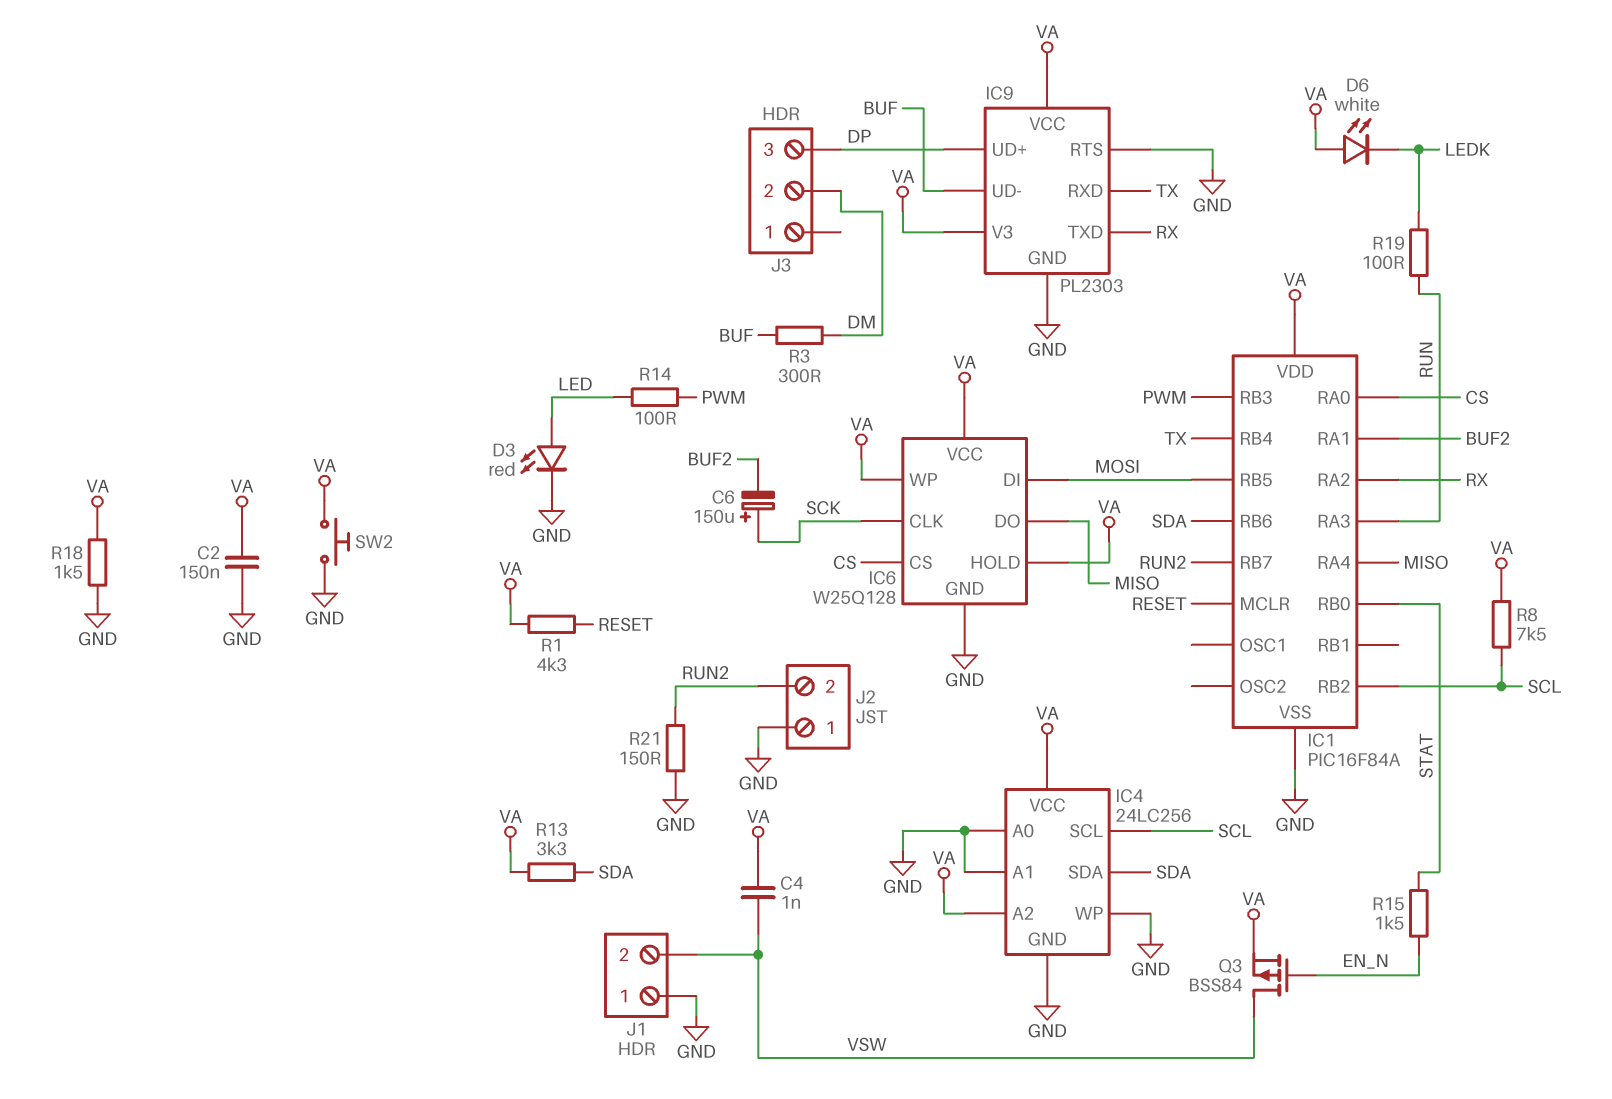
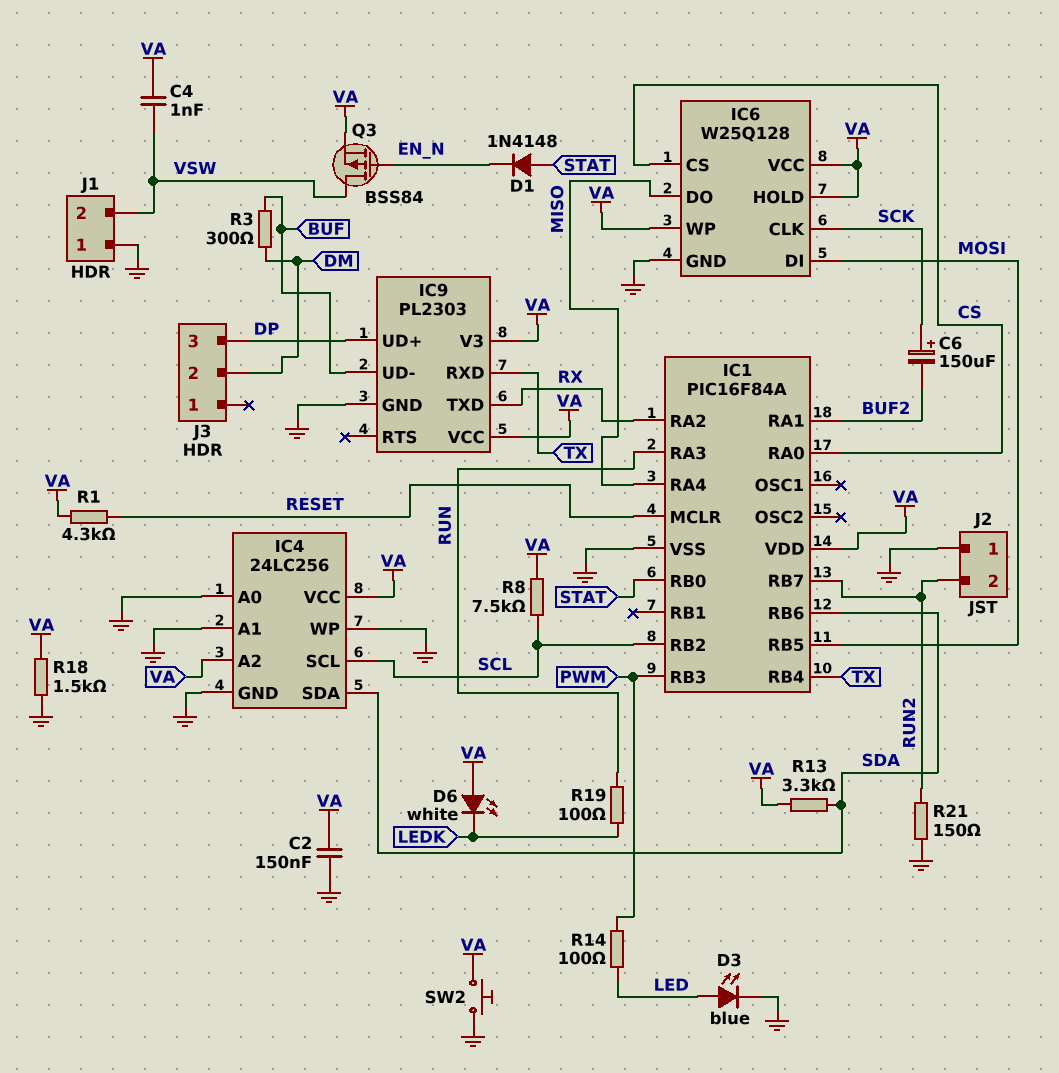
D1: none -> diode 1N4148 (A STAT, K EN_N)
D3: LED red (A LED, K GND) -> LED blue (A LED, K GND)
IC9 pin RTS: GND -> none
R15: 1.5k (EN_N, STAT) -> none

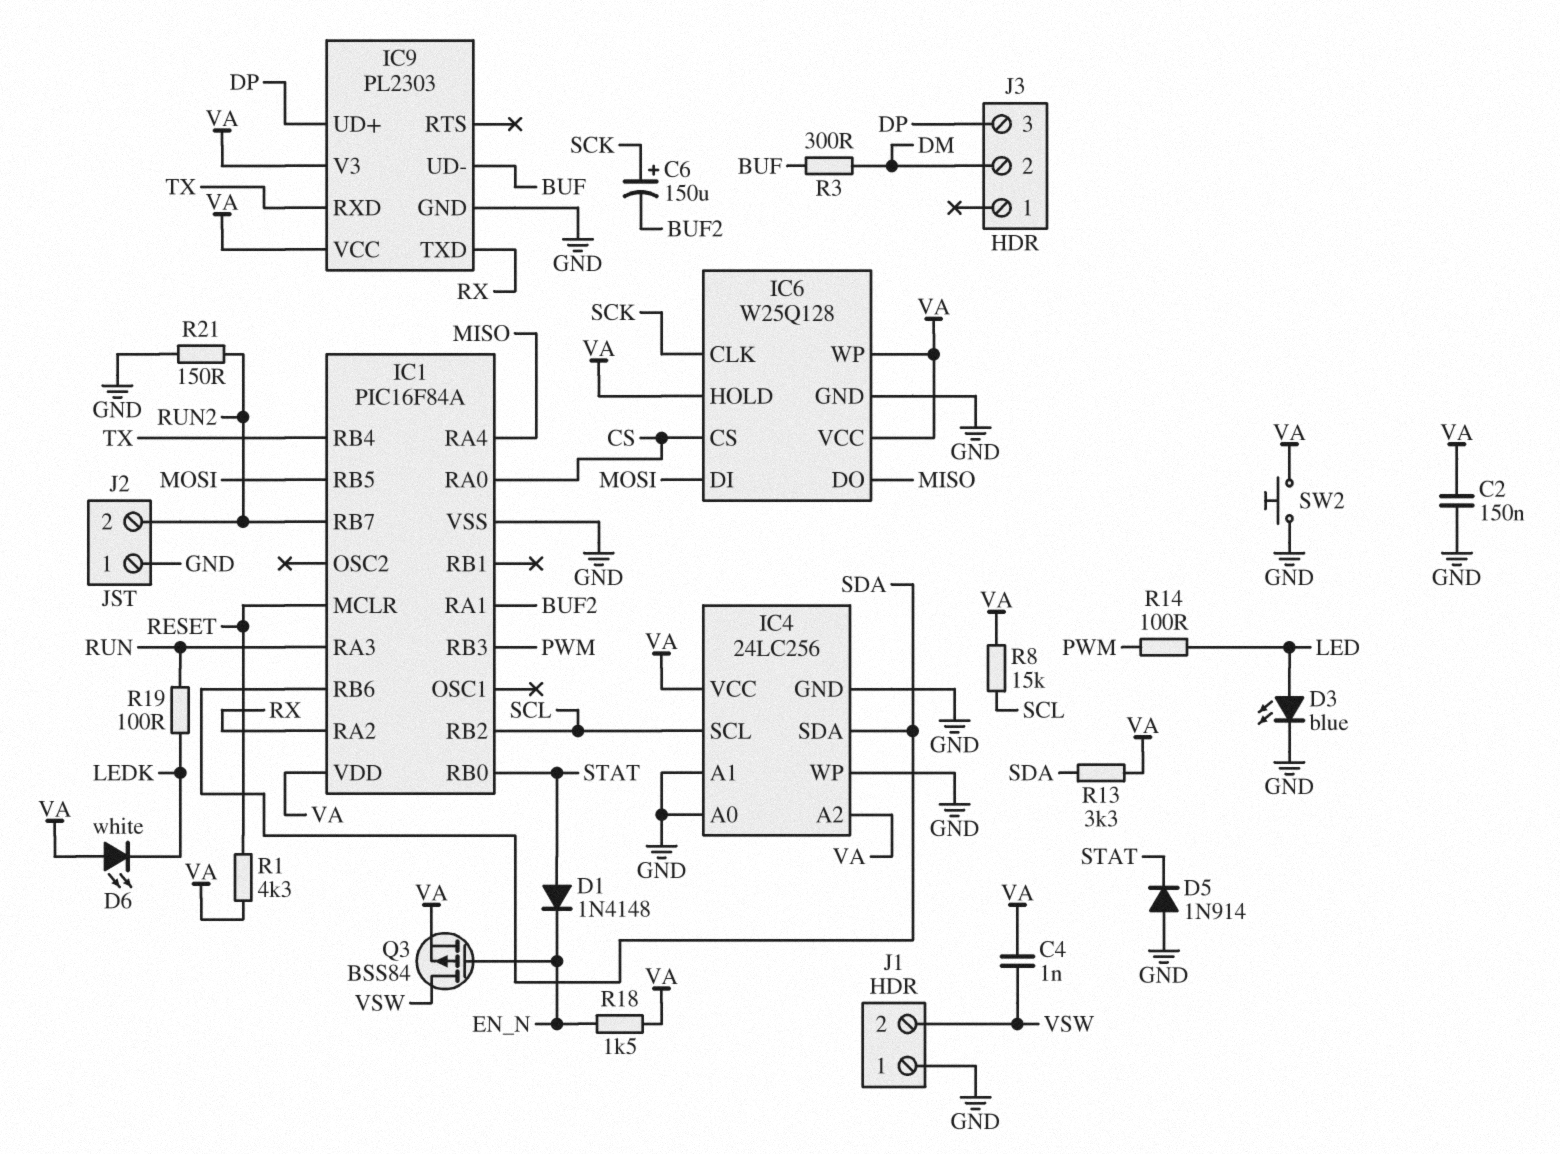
D5: none -> diode 1N914 (A GND, K STAT)
R8: 7.5k (SCL, VA) -> 15k (SCL, VA)
R18: 1.5k (GND, VA) -> 1.5k (EN_N, VA)

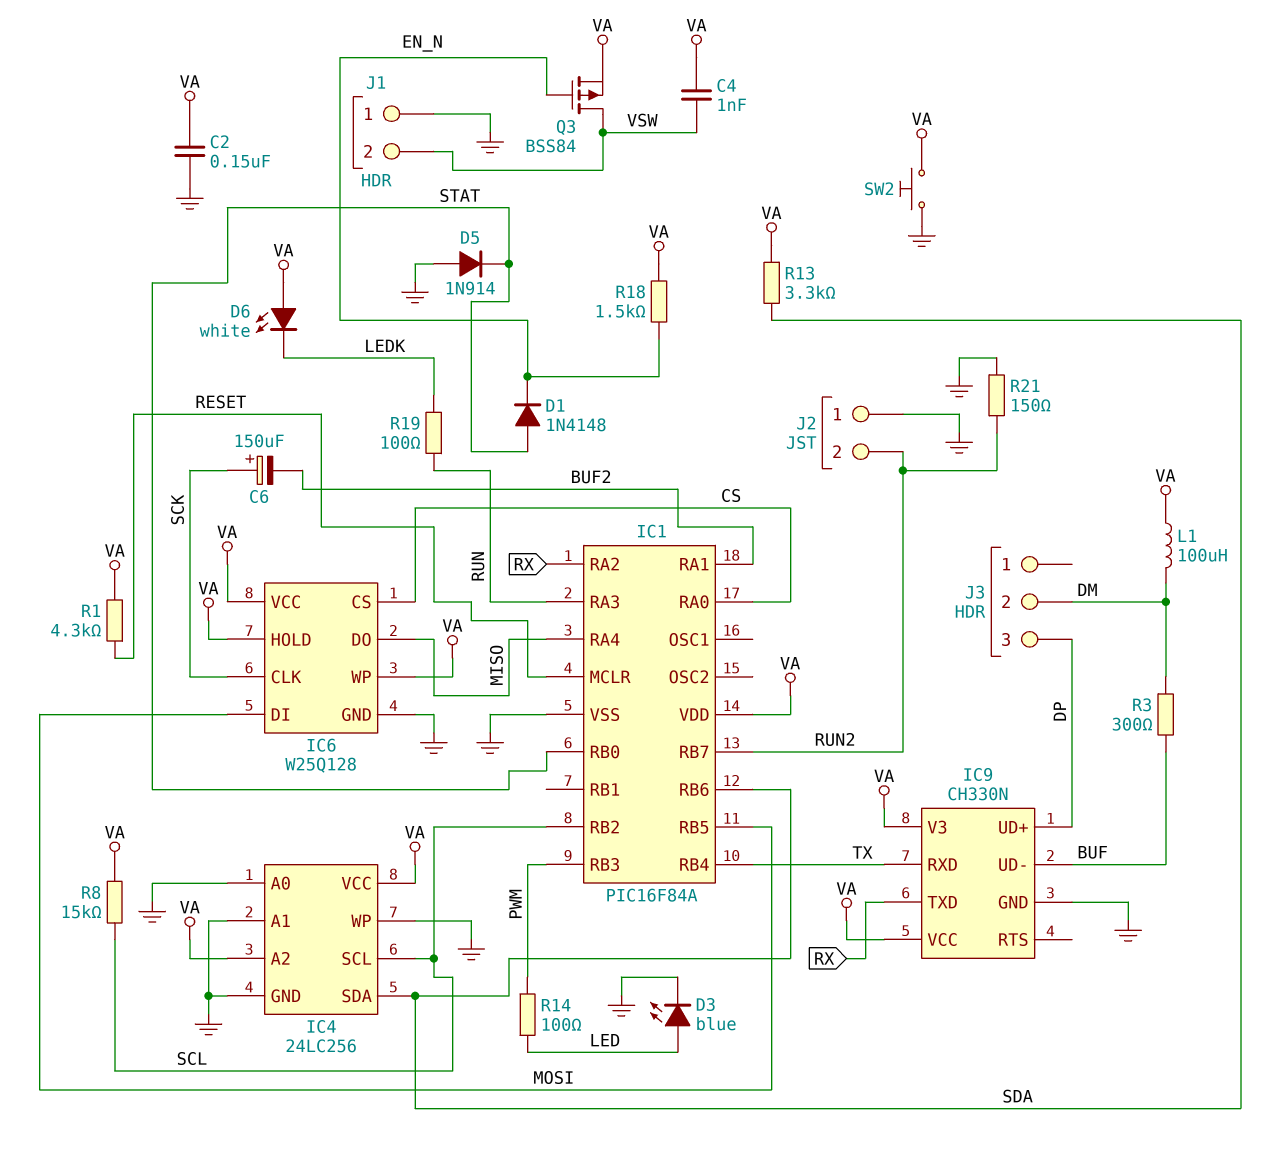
IC9: PL2303 -> CH330N
L1: none -> 100uH (DM, VA)

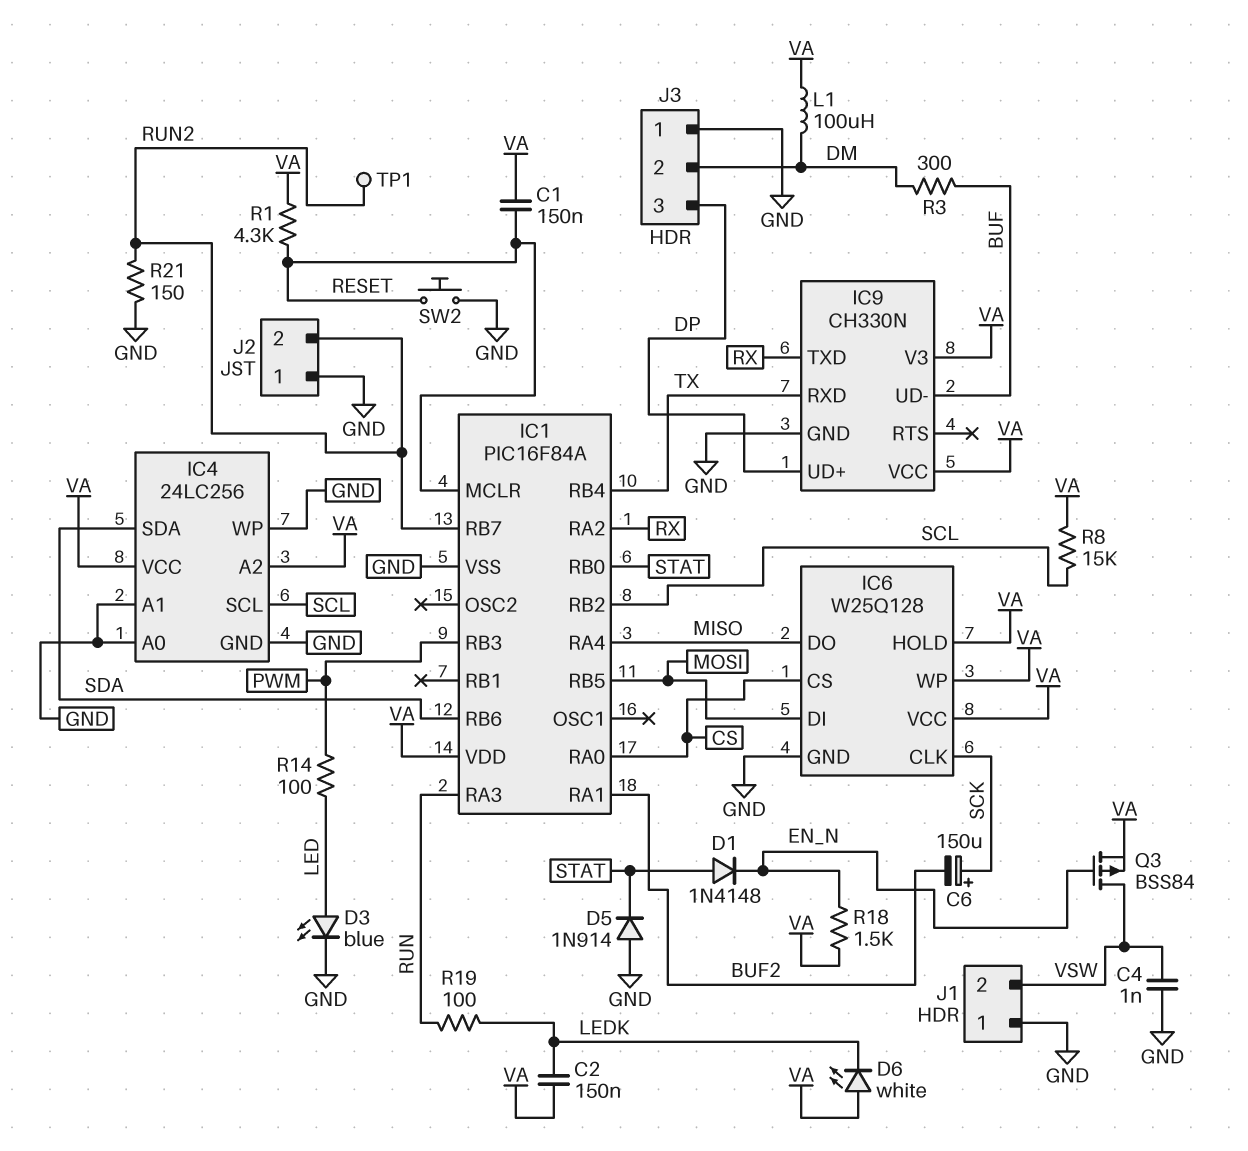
C1: none -> 150nF (RESET, VA)
C2: 150nF (GND, VA) -> 150nF (LEDK, VA)
C4: 1nF (VA, VSW) -> 1nF (GND, VSW)
J3 pin 1: none -> GND
R13: 3.3k (SDA, VA) -> none
SW2: button (GND, VA) -> button (GND, RESET)
TP1: none -> test point (RUN2)

